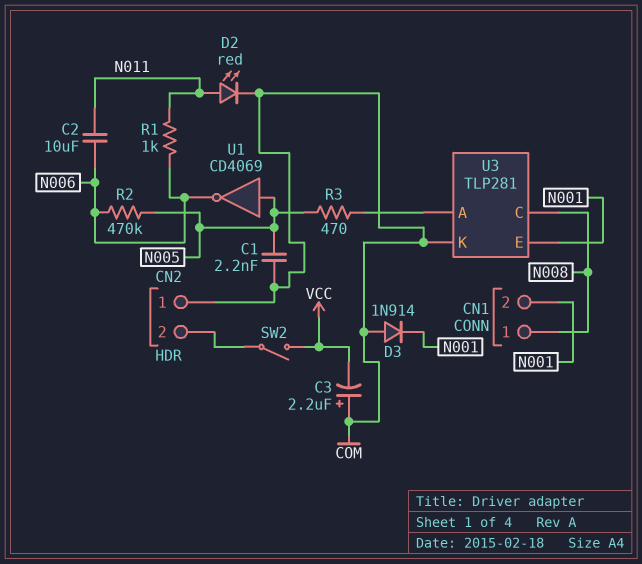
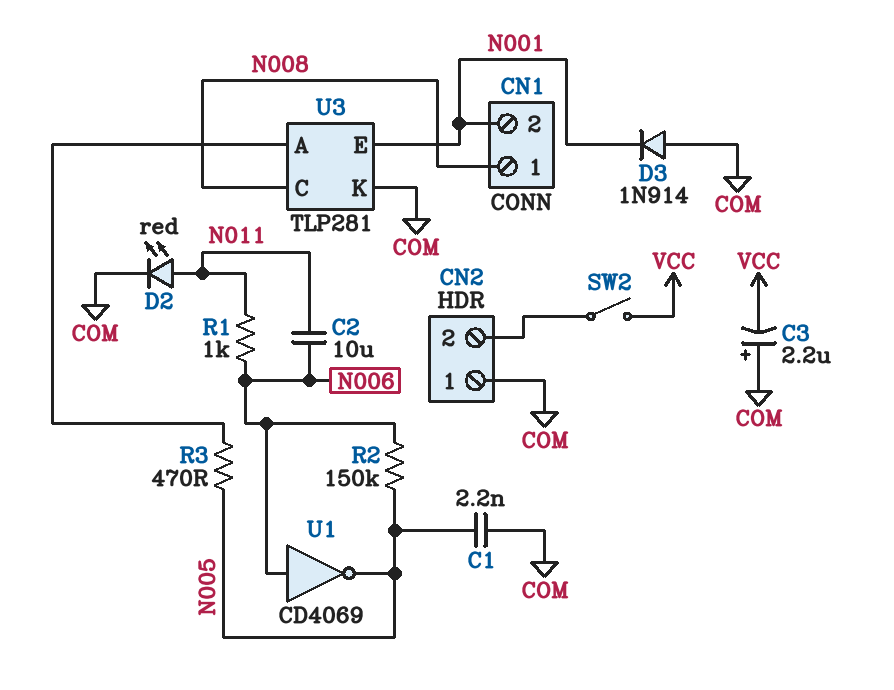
R2: 470k (N005, N006) -> 150k (N005, N006)
U1: NOT CD4069 (in N005, out N006) -> NOT CD4069 (in N006, out N005)

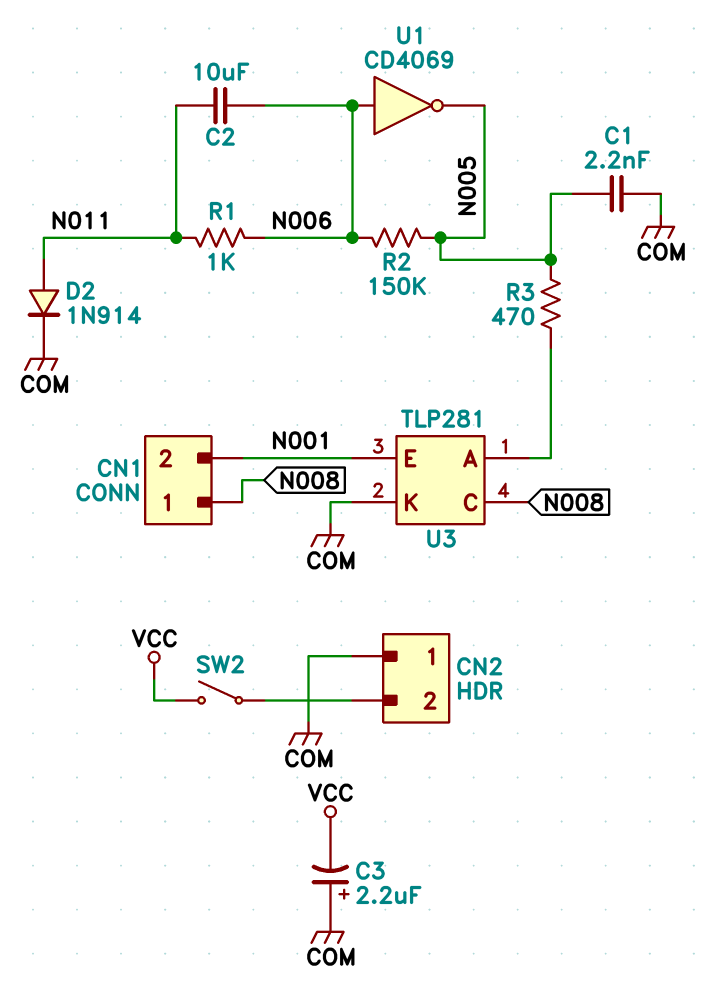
D2: LED red (A N011, K COM) -> diode 1N914 (A N011, K COM)
D3: diode 1N914 (A COM, K N001) -> none

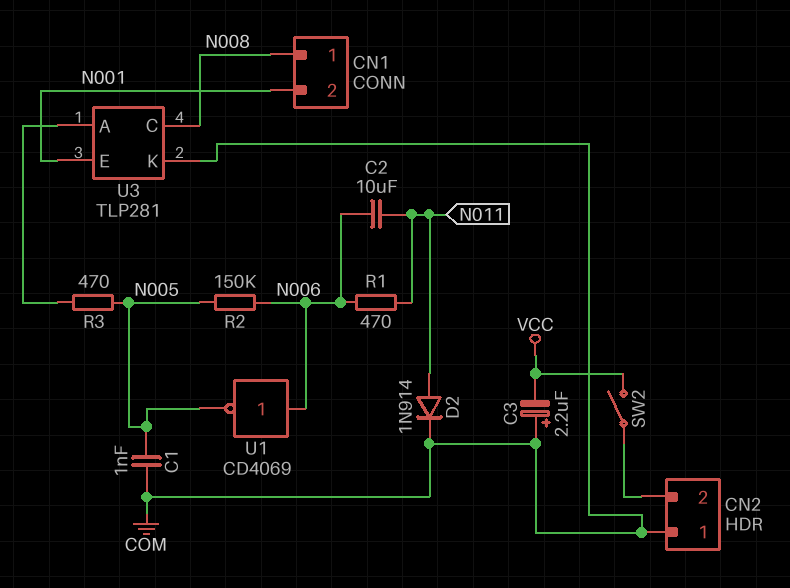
C1: 2.2nF (COM, N005) -> 1nF (COM, N005)
R1: 1k (N006, N011) -> 470 (N006, N011)

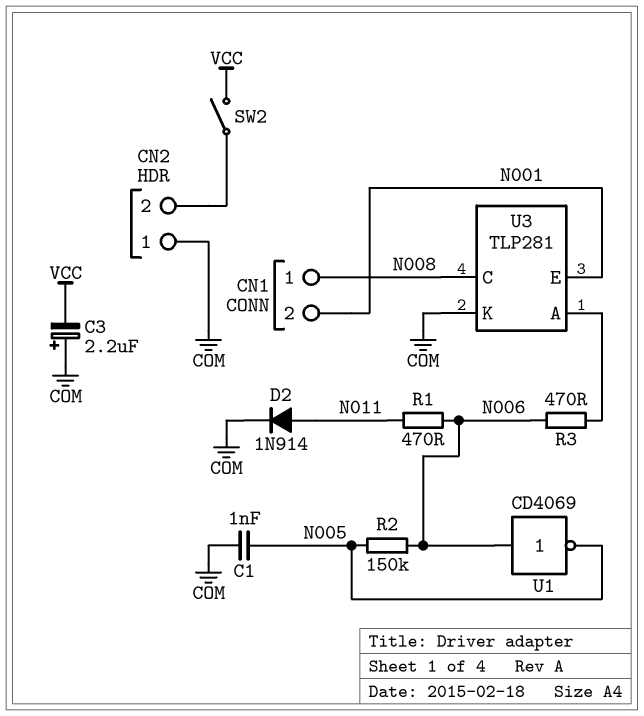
C2: 10uF (N006, N011) -> none
R3: 470 (N005, U3/A) -> 470 (N006, U3/A)

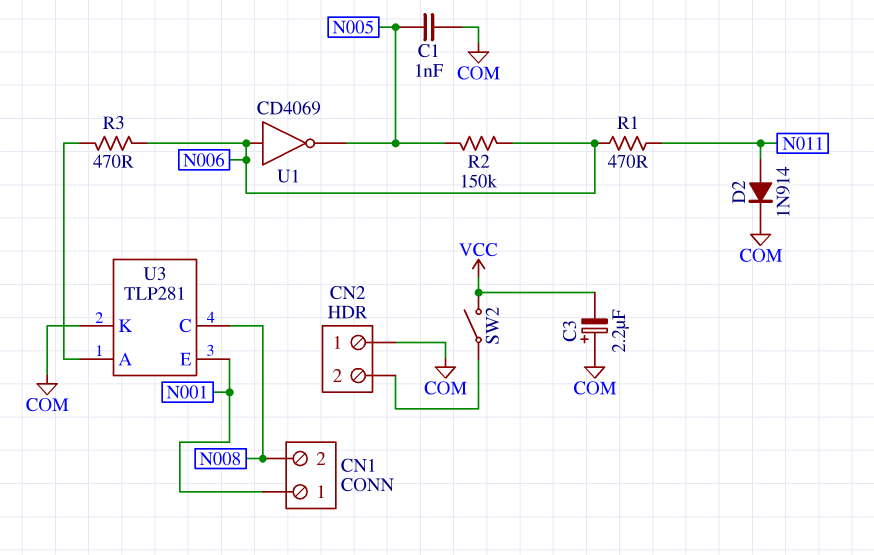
CN1 pin 1: N008 -> N001
CN1 pin 2: N001 -> N008

